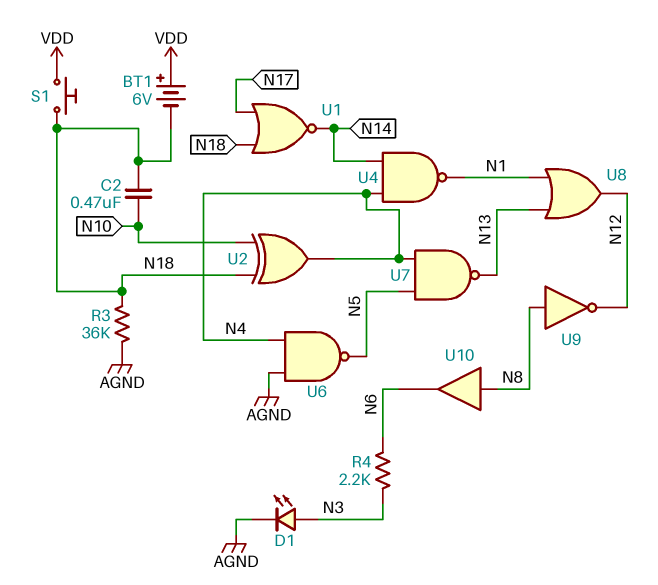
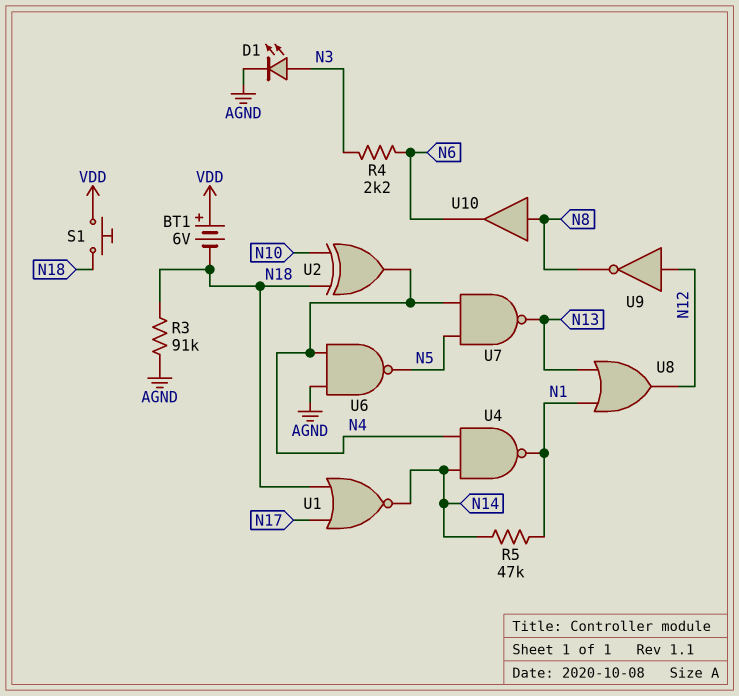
C2: 470nF (N10, N18) -> none
R3: 36k (AGND, N18) -> 91k (AGND, N18)
R5: none -> 47k (N1, N14)
U9: NOT (in N8, out N12) -> NOT (in N12, out N8)

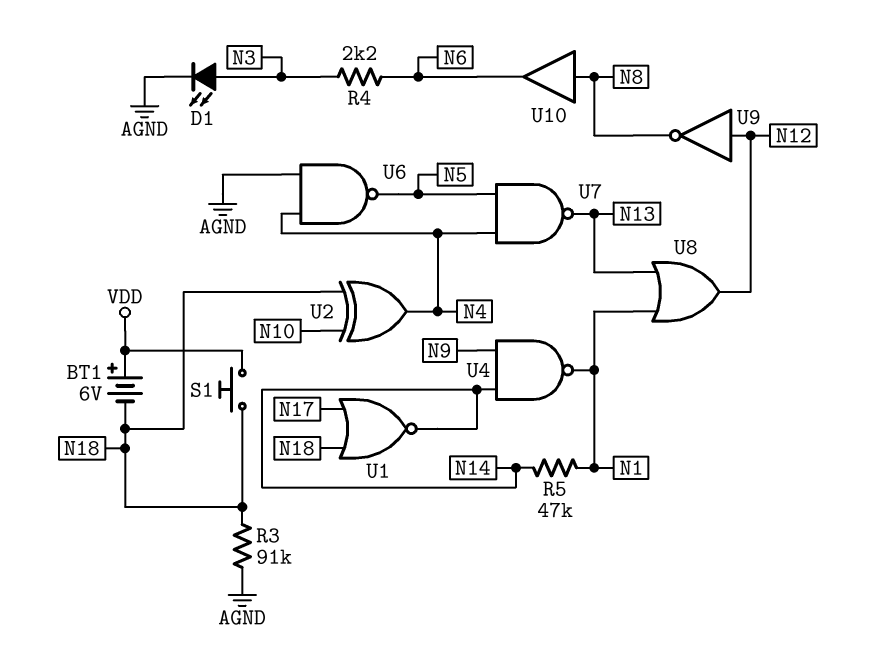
U4: NAND (in N4, in N14, out N1) -> NAND (in N9, in N14, out N1)

